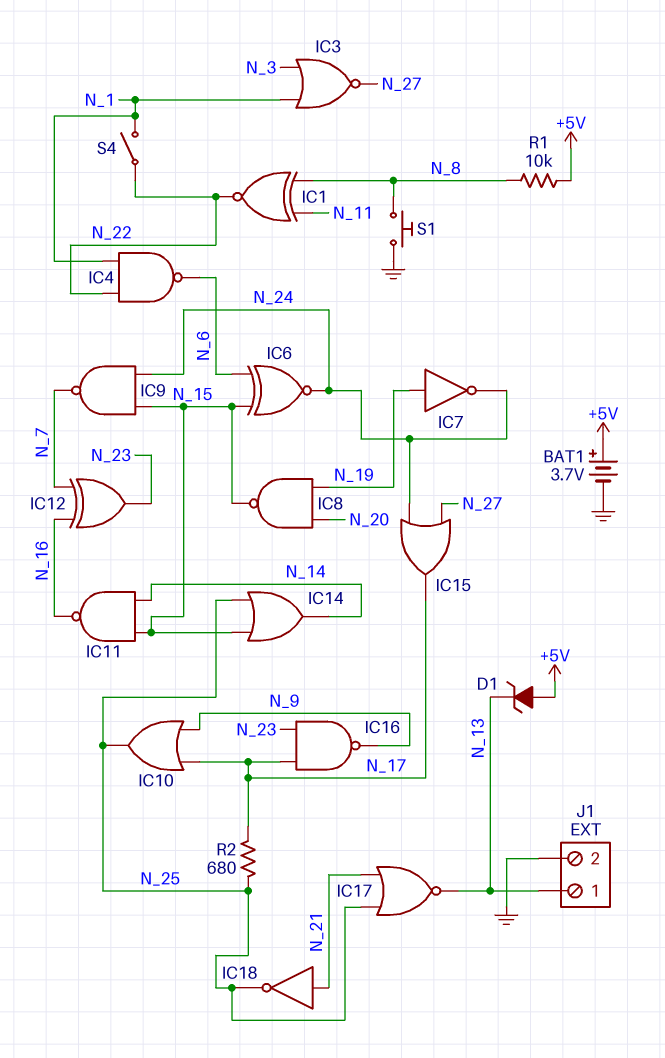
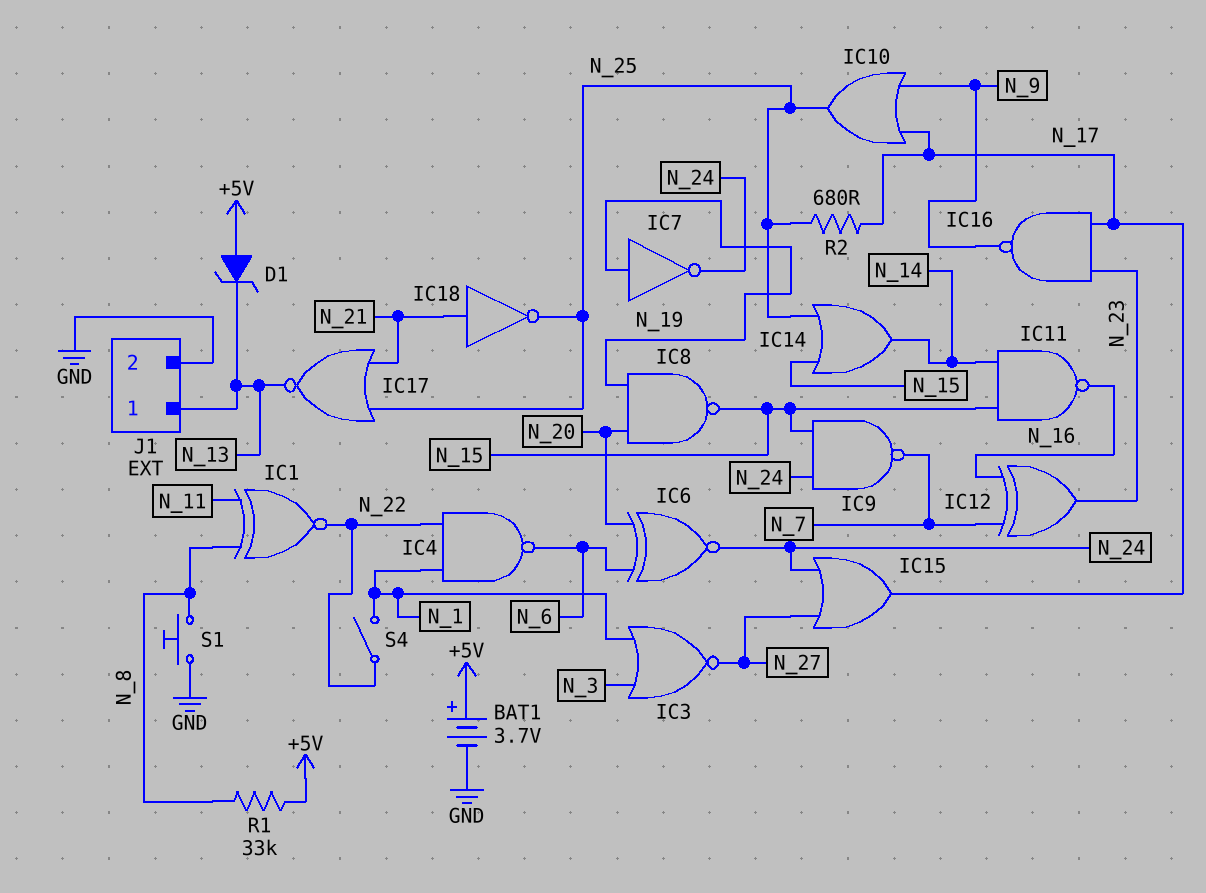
IC6: XNOR (in N_6, in N_15, out N_24) -> XNOR (in N_6, in N_20, out N_24)
R1: 10k (+5V, N_8) -> 33k (+5V, N_8)

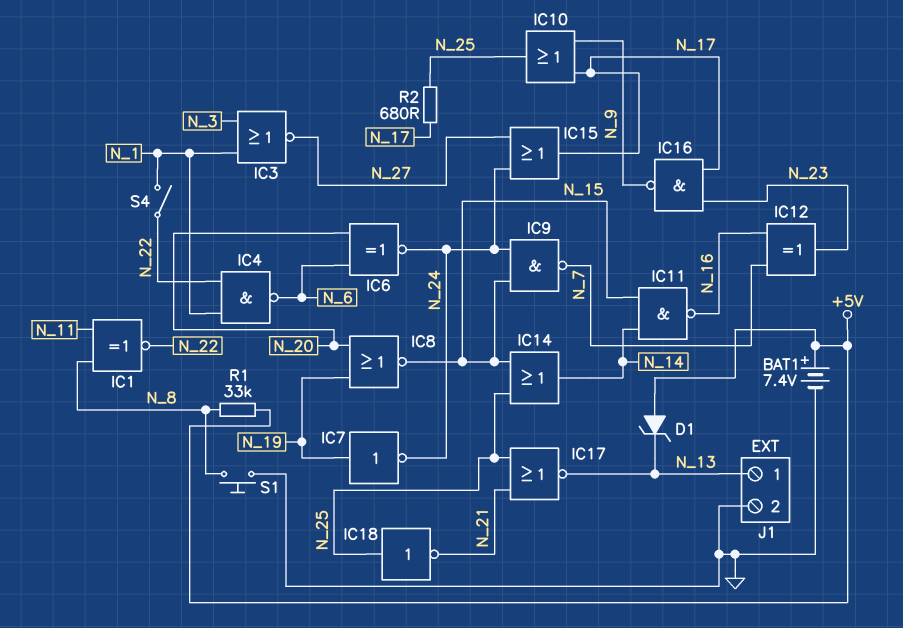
BAT1: 3.7V (plus +5V, minus GND) -> 7.4V (plus +5V, minus GND)
IC8: NAND (in N_19, in N_20, out N_15) -> NOR (in N_19, in N_20, out N_15)
IC18: NOT (in N_21, out N_25) -> NOT (in N_25, out N_21)

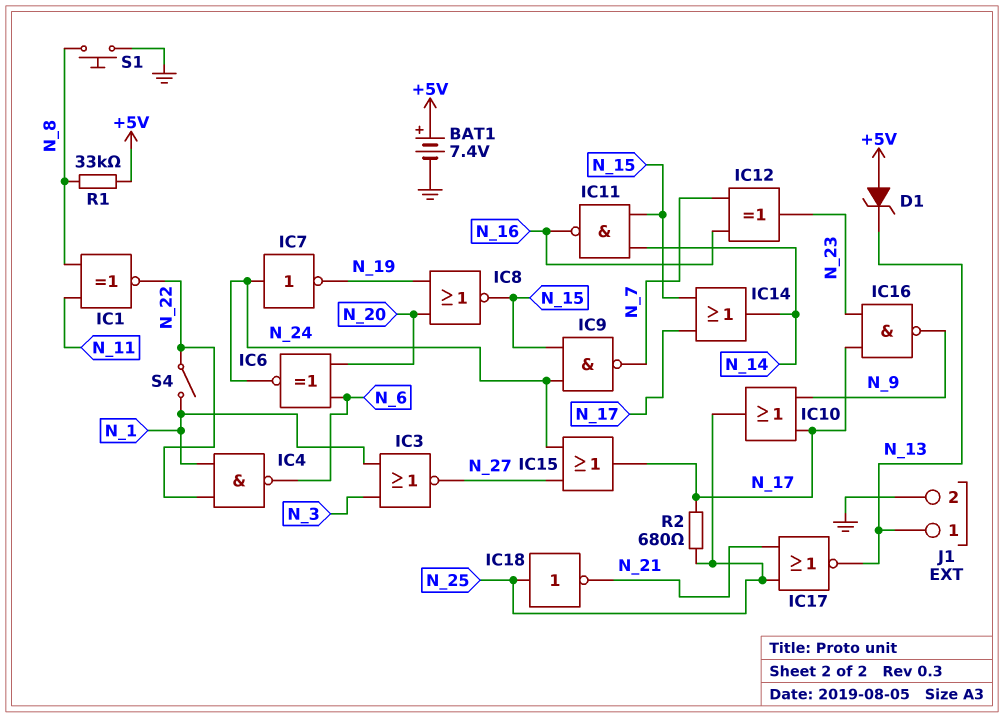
IC7: NOT (in N_19, out N_24) -> NOT (in N_24, out N_19)
IC14: OR (in N_15, in N_25, out N_14) -> OR (in N_15, in N_17, out N_14)

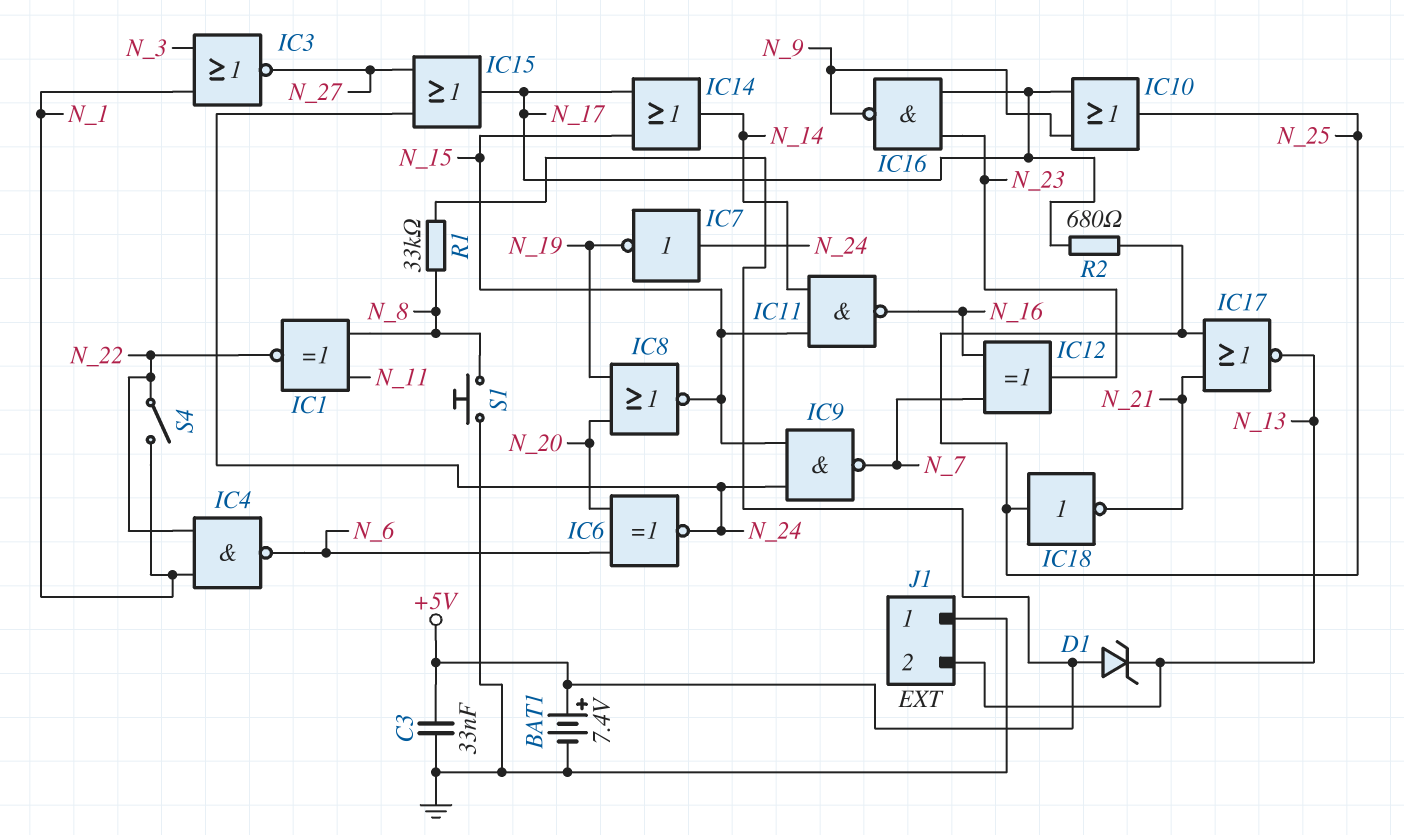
C3: none -> 33nF (+5V, GND)
J1 pin 1: N_13 -> GND
J1 pin 2: GND -> N_13

